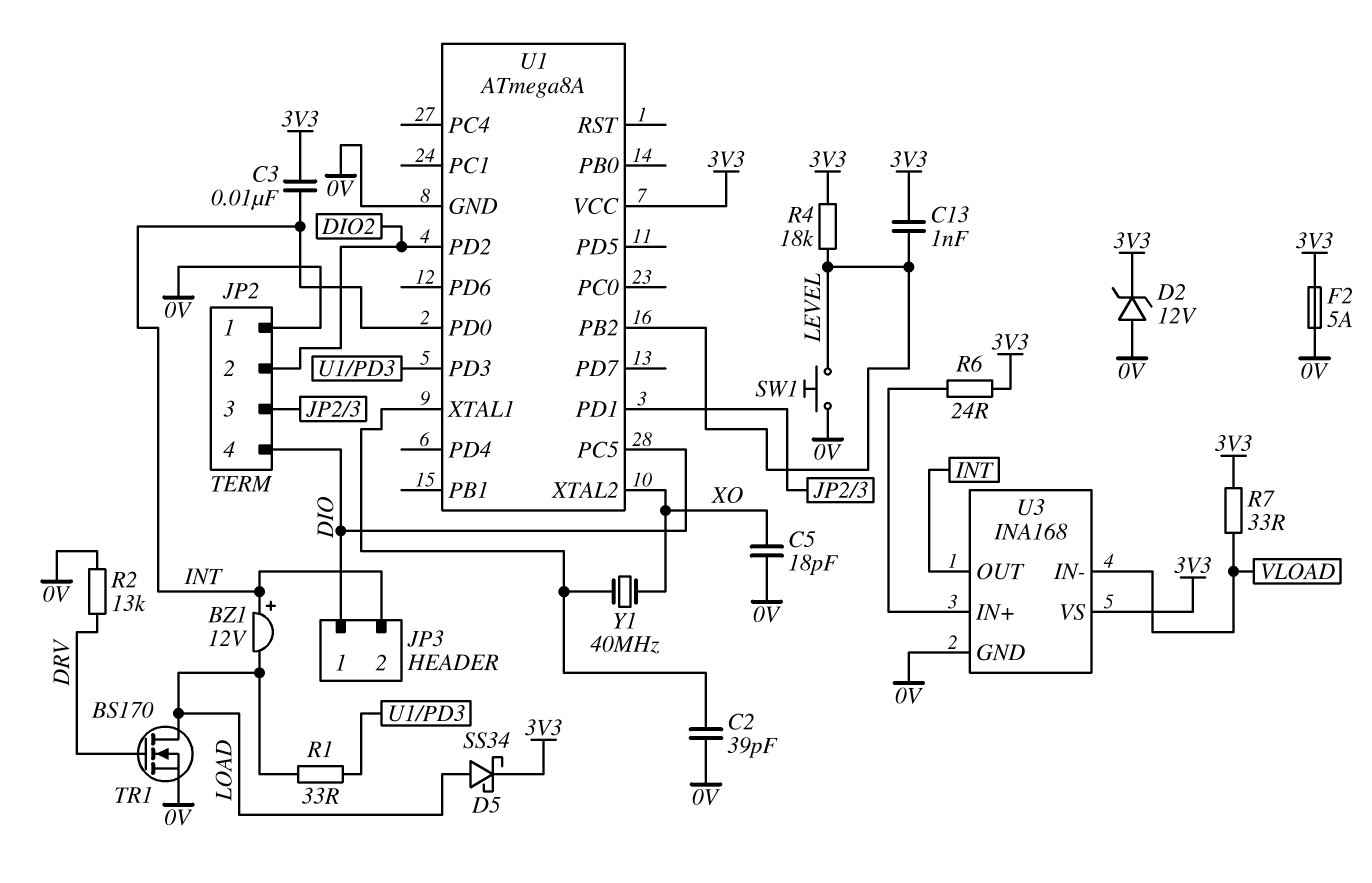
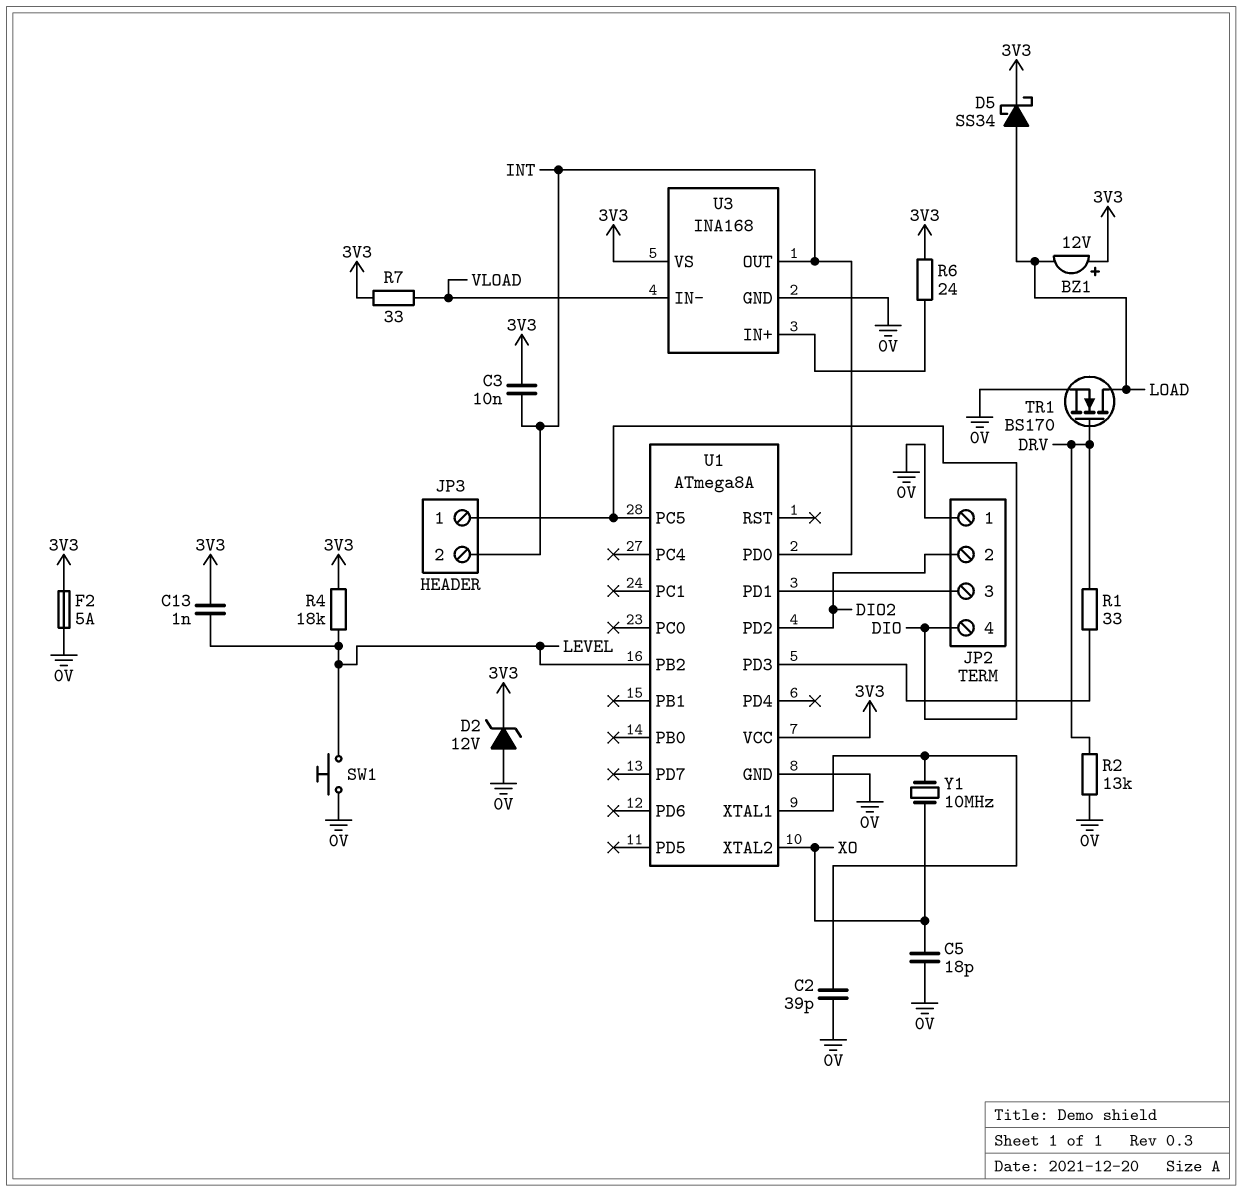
BZ1: buzzer 12V (plus INT, minus LOAD) -> buzzer 12V (plus 3V3, minus LOAD)
R1: 33 (LOAD, U1/PD3) -> 33 (DRV, U1/PD3)
Y1: 40MHz (U1/XTAL1, XO) -> 10MHz (U1/XTAL1, XO)

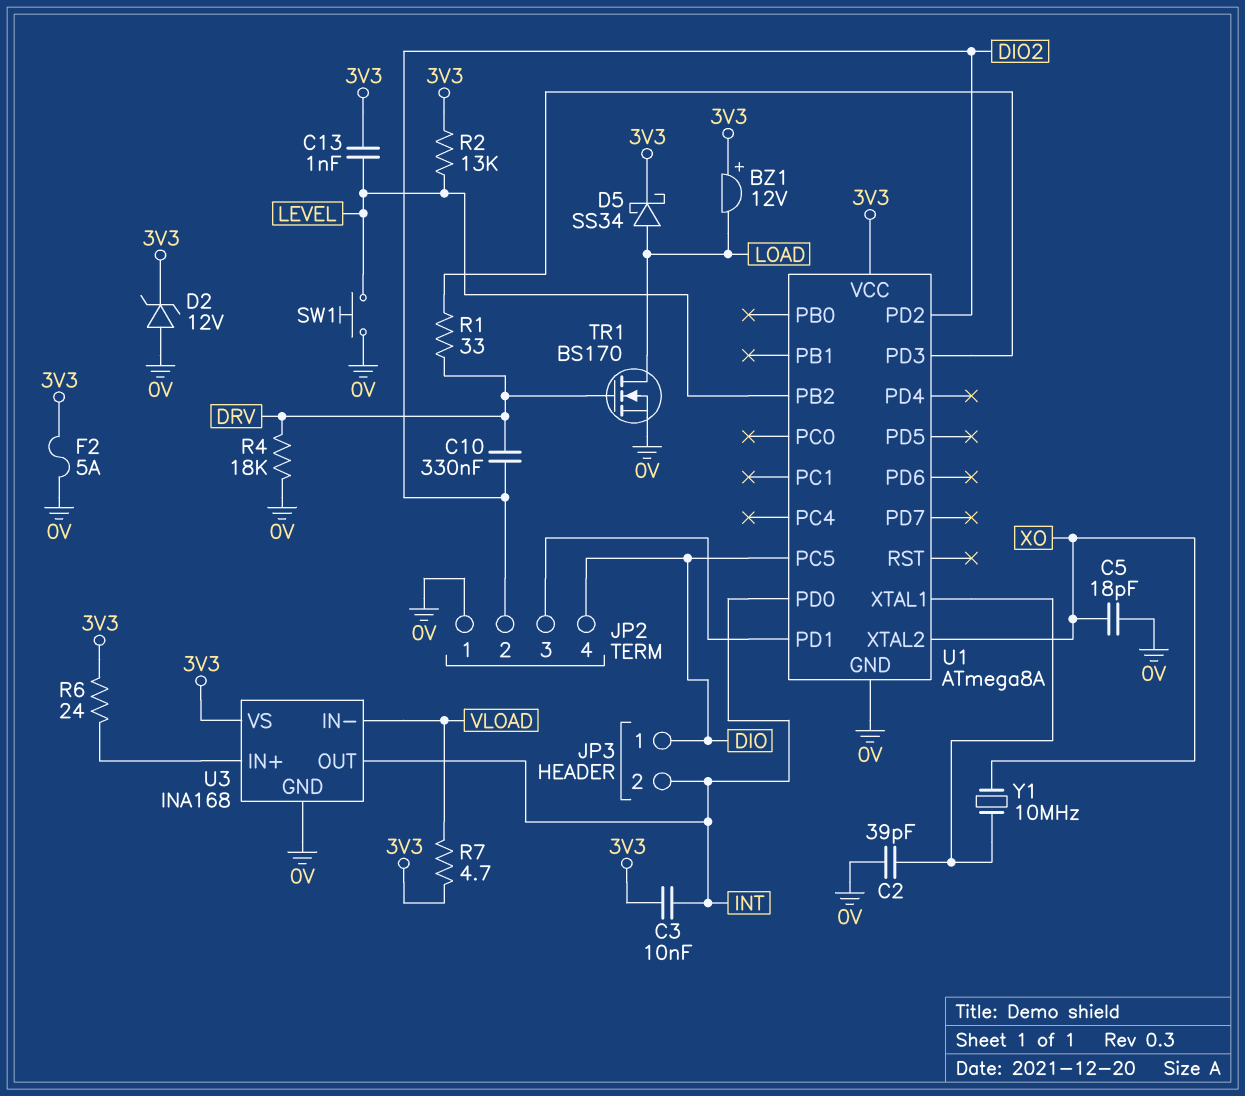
C10: none -> 330nF (DIO2, DRV)
R2: 13k (0V, DRV) -> 13k (3V3, LEVEL)
R4: 18k (3V3, LEVEL) -> 18k (0V, DRV)
R7: 33 (3V3, VLOAD) -> 4.7 (3V3, VLOAD)

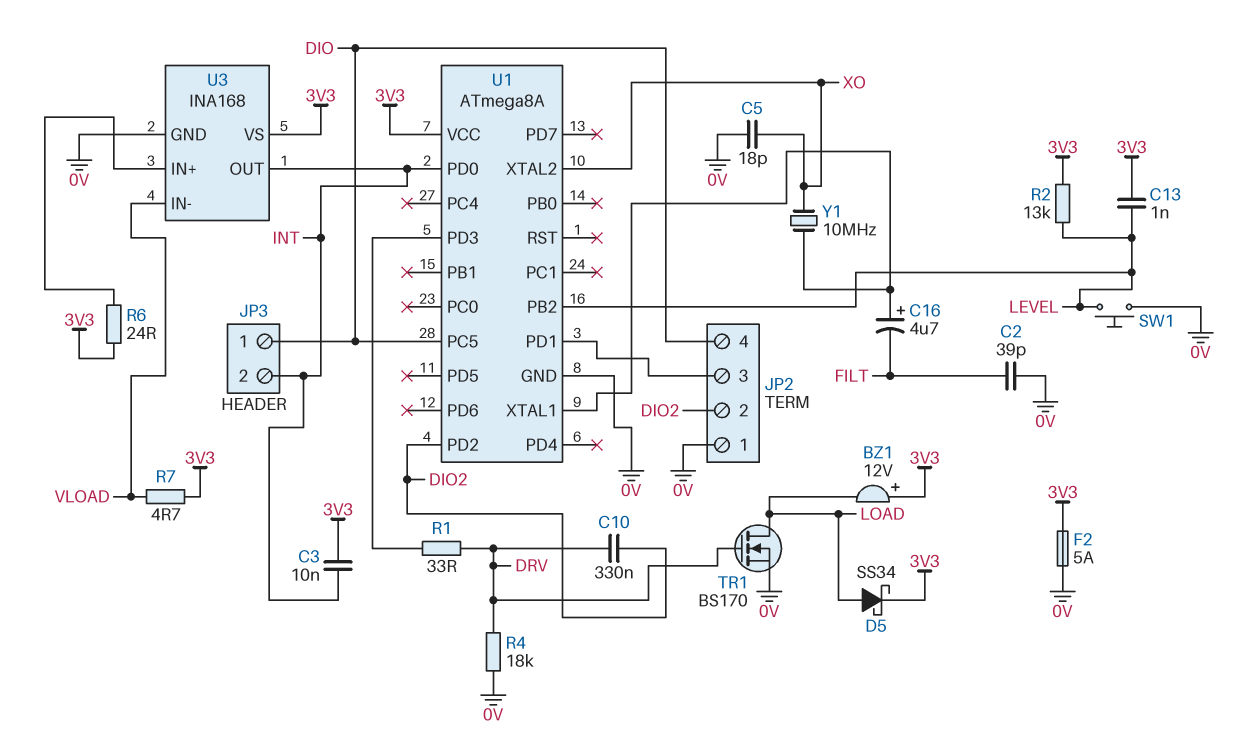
C2: 39pF (0V, U1/XTAL1) -> 39pF (0V, FILT)
C16: none -> 4.7uF (plus U1/XTAL1, minus FILT)
D2: zener 12V (A 0V, K 3V3) -> none

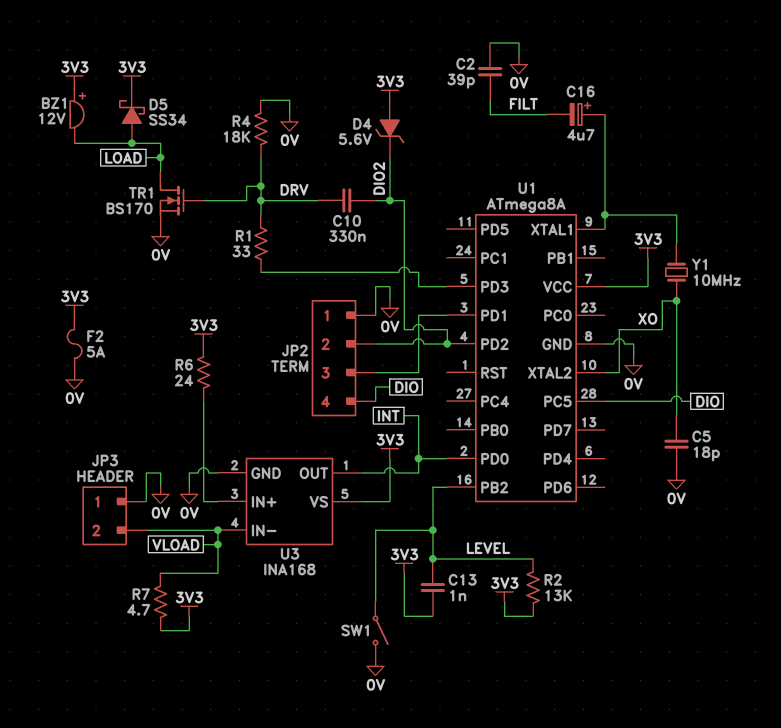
C3: 10nF (3V3, INT) -> none
D4: none -> zener 5.6V (A 3V3, K DIO2)
JP3 pin 1: DIO -> 0V
JP3 pin 2: INT -> VLOAD
SW1: button (0V, LEVEL) -> switch (0V, LEVEL)

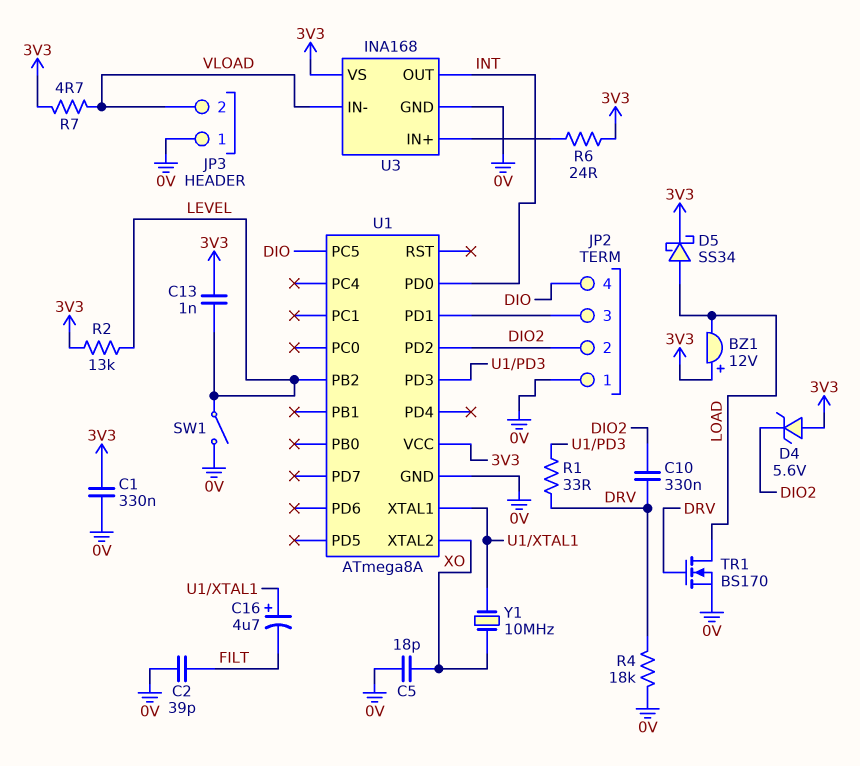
C1: none -> 330nF (0V, 3V3)
F2: 5A (0V, 3V3) -> none

